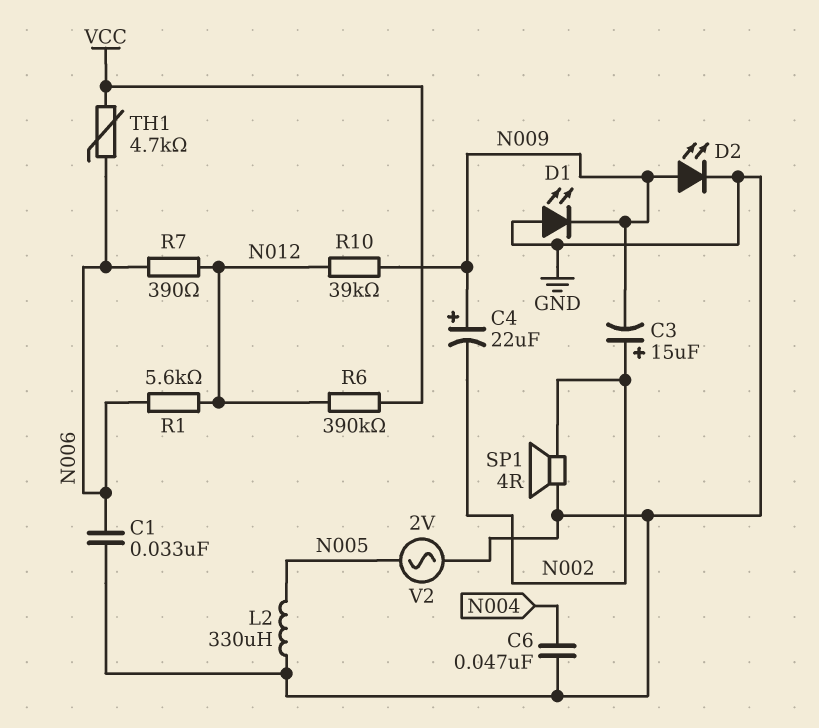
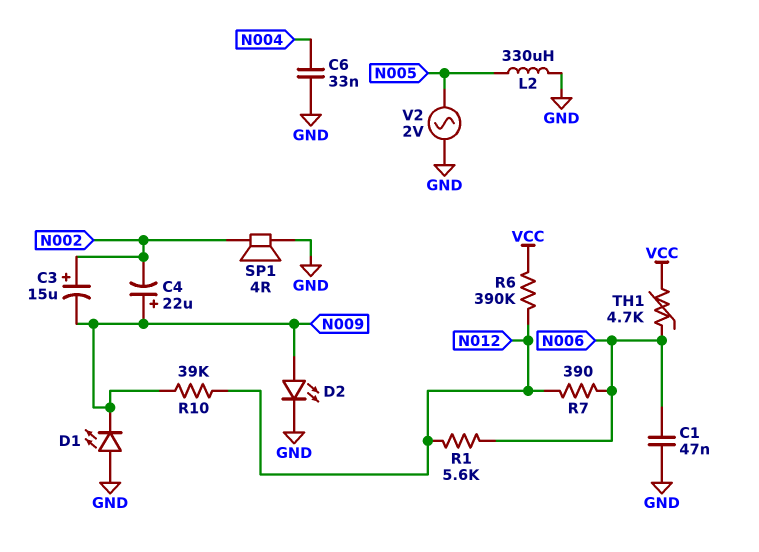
C1: 33nF (GND, N006) -> 47nF (GND, N006)
C6: 47nF (GND, N004) -> 33nF (GND, N004)

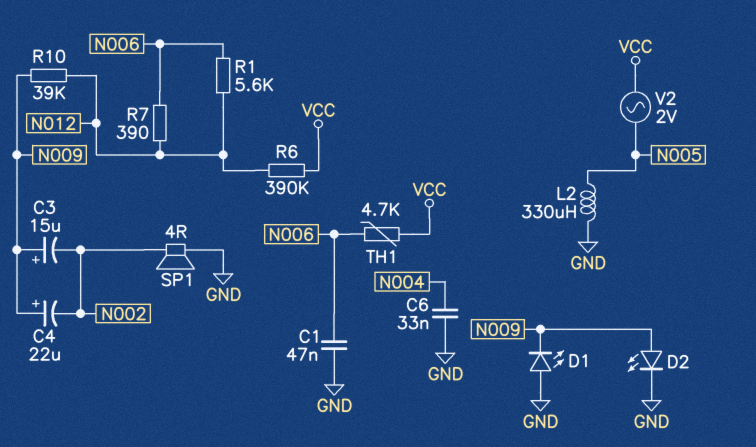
C3: 15uF (plus N002, minus N009) -> 15uF (plus N009, minus N002)
V2: AC 2V (GND, N005) -> AC 2V (N005, VCC)

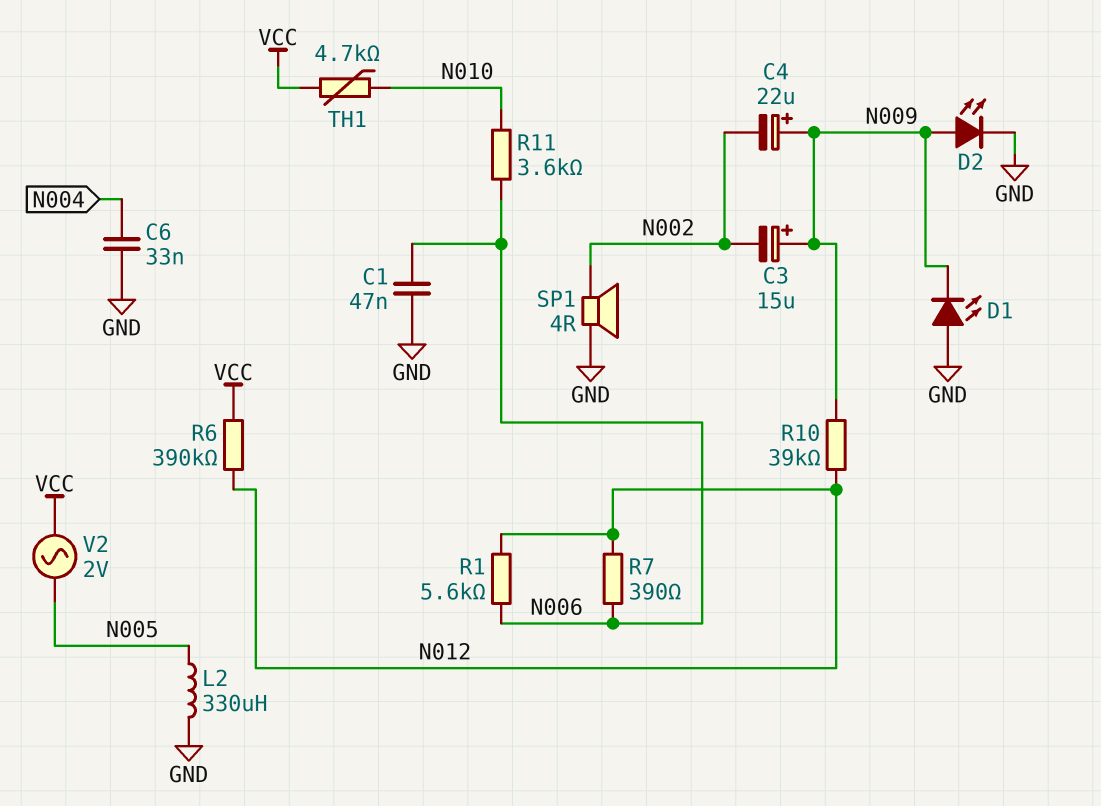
R11: none -> 3.6k (N006, N010)
TH1: 4.7k (N006, VCC) -> 4.7k (N010, VCC)

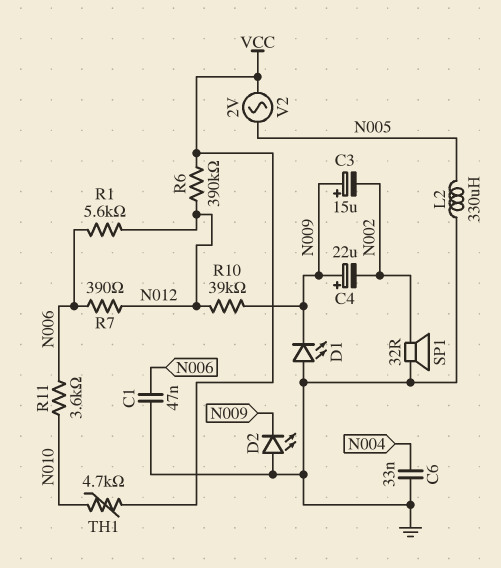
D2: LED (A N009, K GND) -> LED (A GND, K N009)
SP1: speaker 4R (GND, N002) -> speaker 32R (GND, N002)

